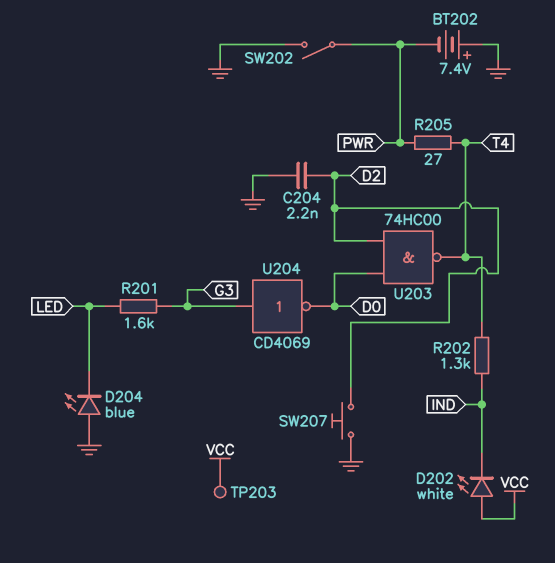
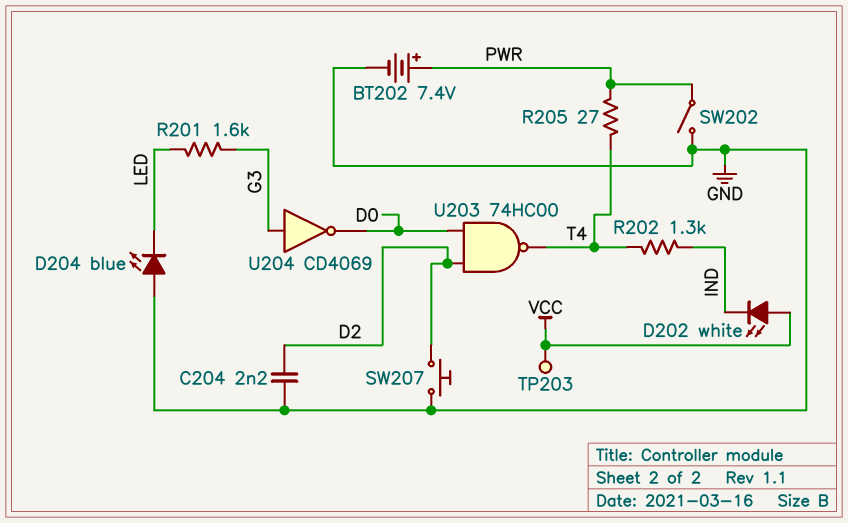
BT202: 7.4V (plus GND, minus PWR) -> 7.4V (plus PWR, minus GND)

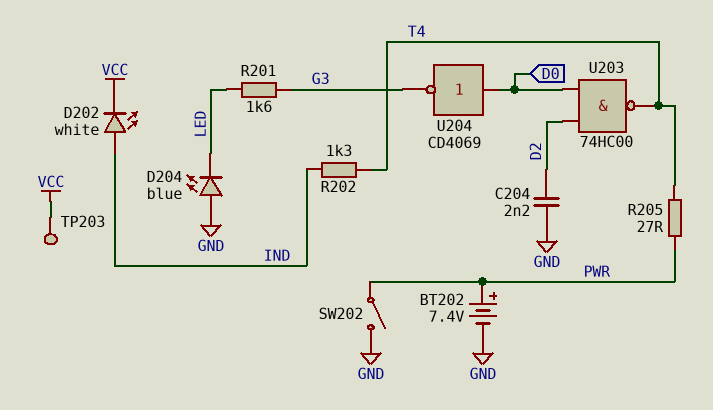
D202: LED white (A VCC, K IND) -> LED white (A IND, K VCC)
SW207: button (D2, GND) -> none
U204: NOT CD4069 (in G3, out D0) -> NOT CD4069 (in D0, out G3)

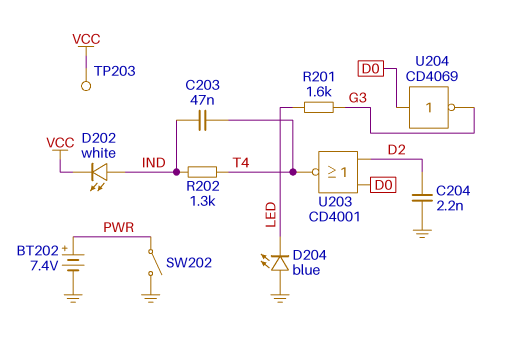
C203: none -> 47nF (IND, T4)
R205: 27 (PWR, T4) -> none
U203: NAND 74HC00 (in D0, in D2, out T4) -> NOR CD4001 (in D0, in D2, out T4)

